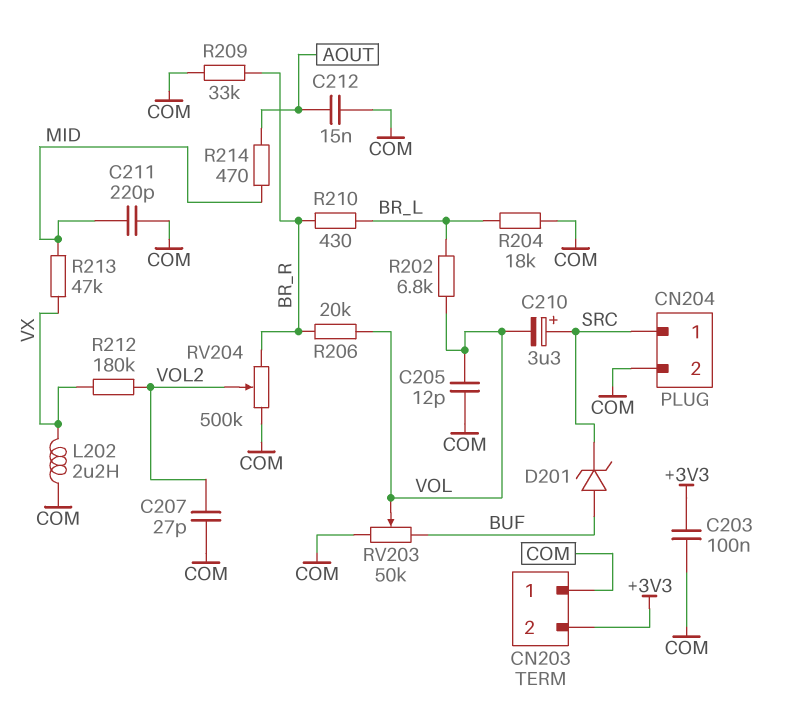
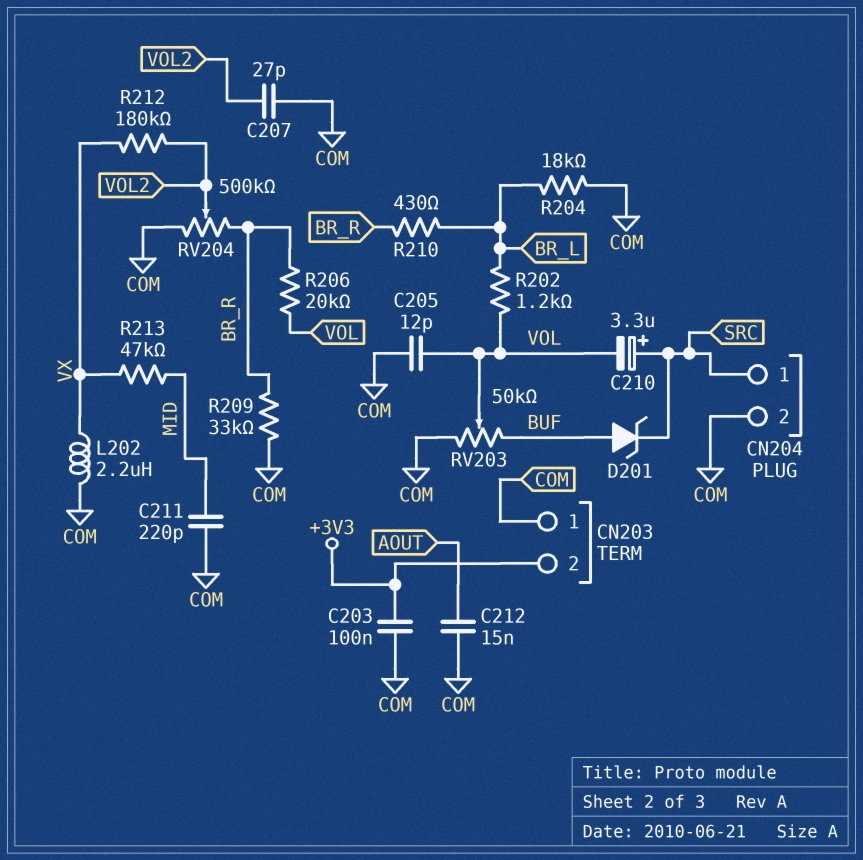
R202: 6.8k (BR_L, VOL) -> 1.2k (BR_L, VOL)
R214: 470 (AOUT, MID) -> none

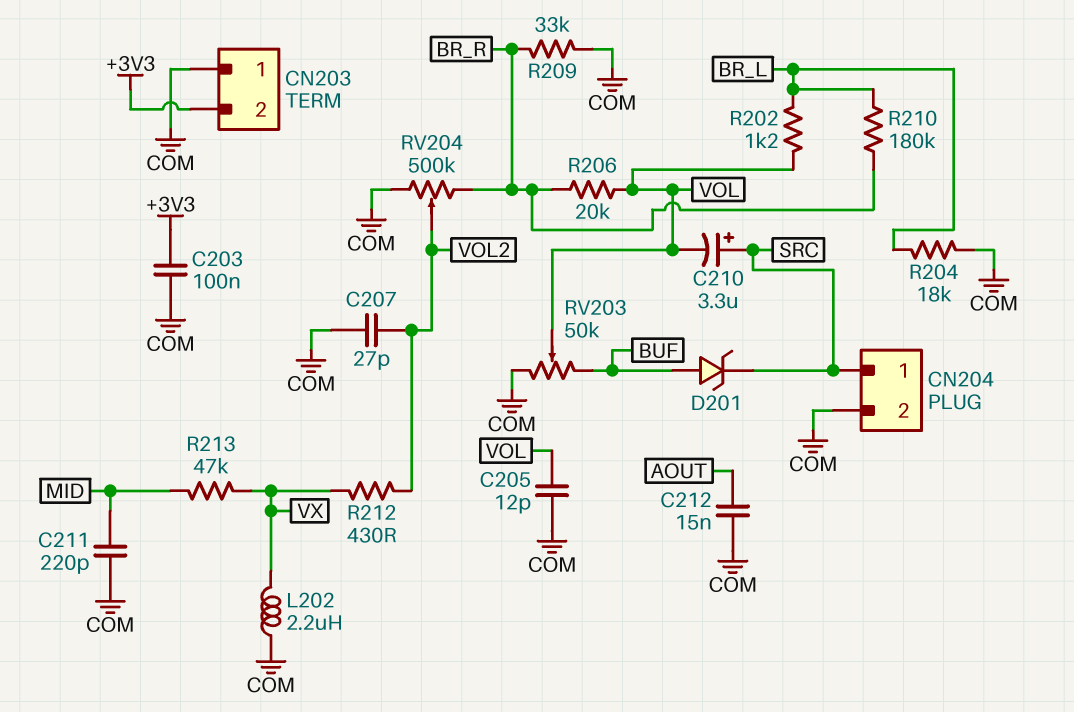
R210: 430 (BR_L, BR_R) -> 180k (BR_L, BR_R)
R212: 180k (VOL2, VX) -> 430 (VOL2, VX)

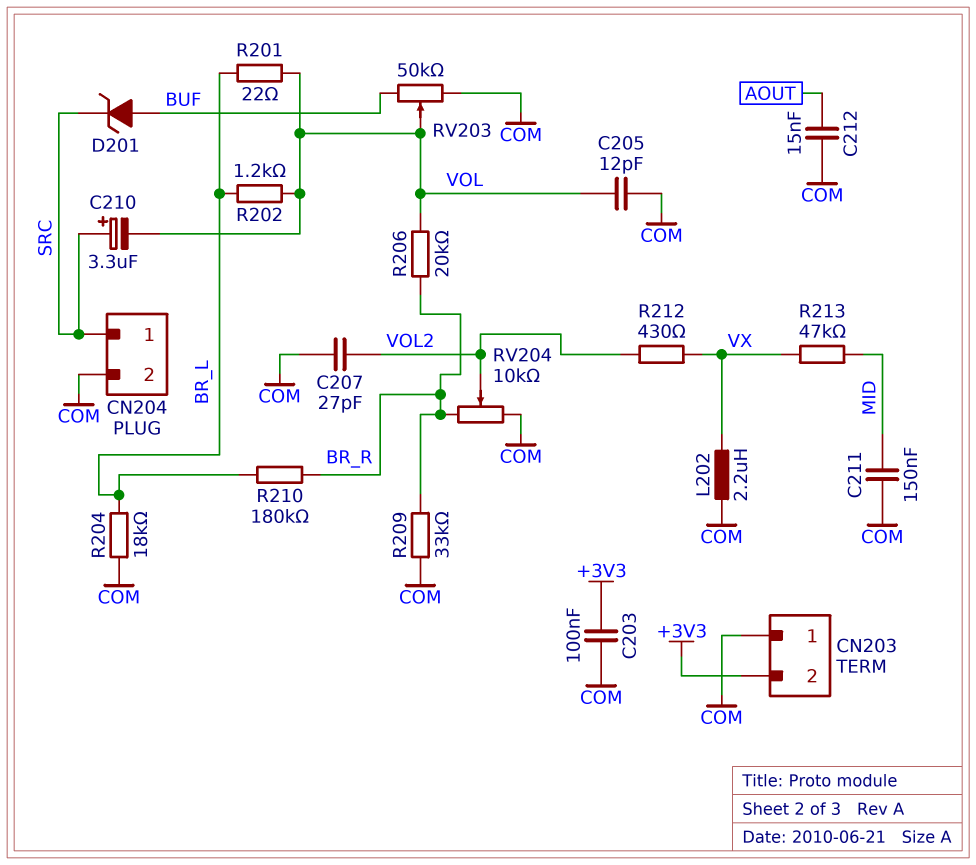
C211: 220pF (COM, MID) -> 150nF (COM, MID)
R201: none -> 22 (BR_L, VOL)
RV204: 500k (BR_R, COM, wiper VOL2) -> 10k (BR_R, COM, wiper VOL2)

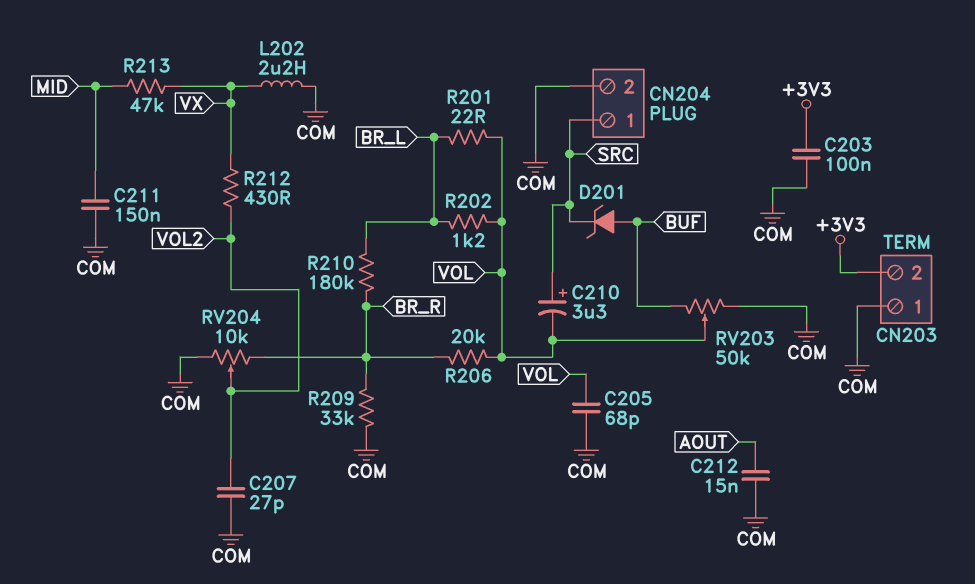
C205: 12pF (COM, VOL) -> 68pF (COM, VOL)
R204: 18k (BR_L, COM) -> none

